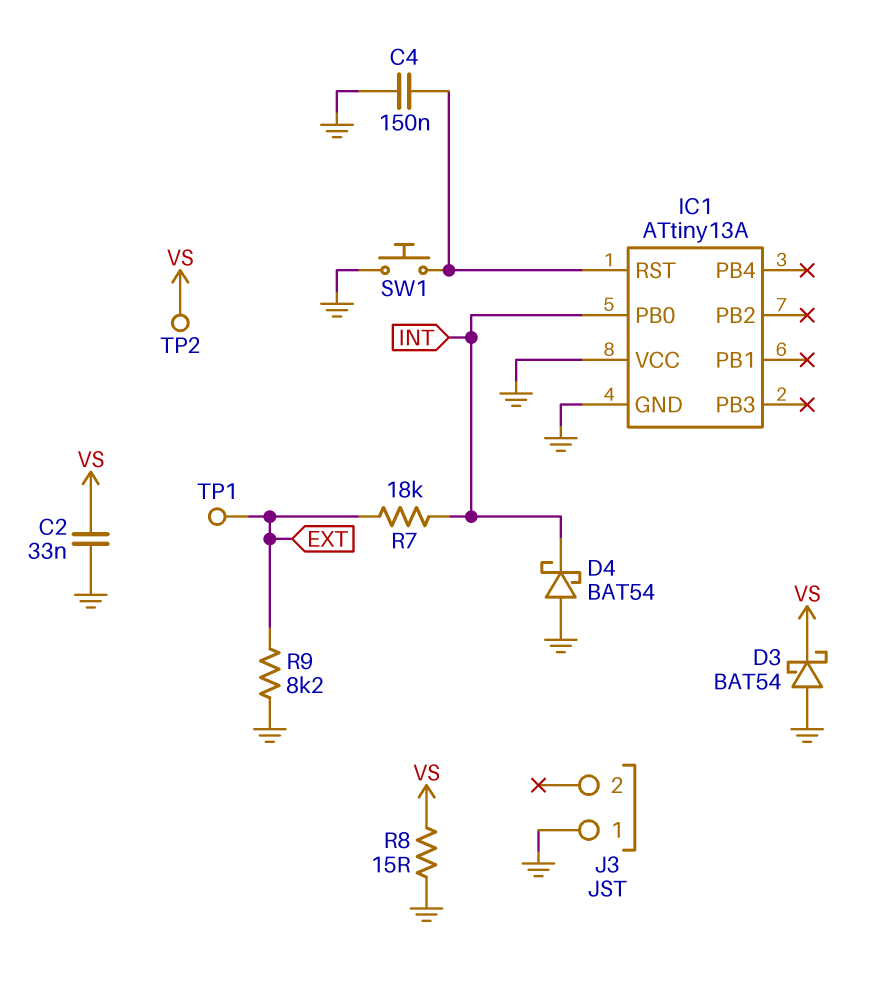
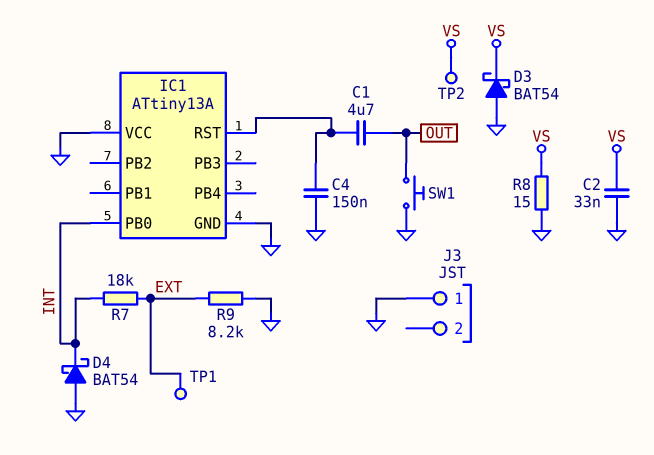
C1: none -> 4.7uF (IC1/RST, OUT)
SW1: button (GND, IC1/RST) -> button (GND, OUT)

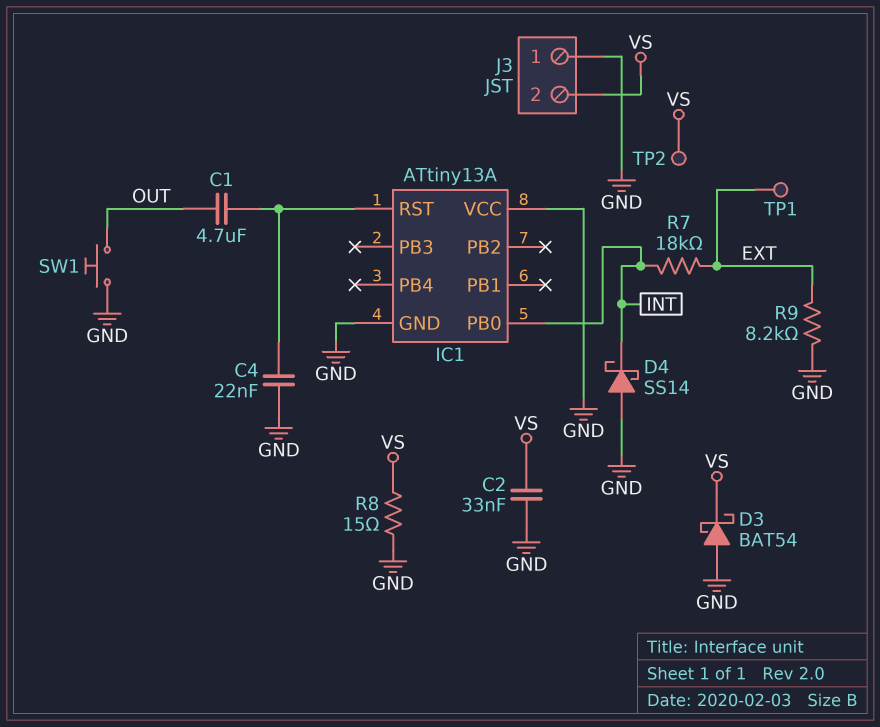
C4: 150nF (GND, IC1/RST) -> 22nF (GND, IC1/RST)
D4: schottky BAT54 (A GND, K INT) -> schottky SS14 (A GND, K INT)
J3 pin 2: none -> VS

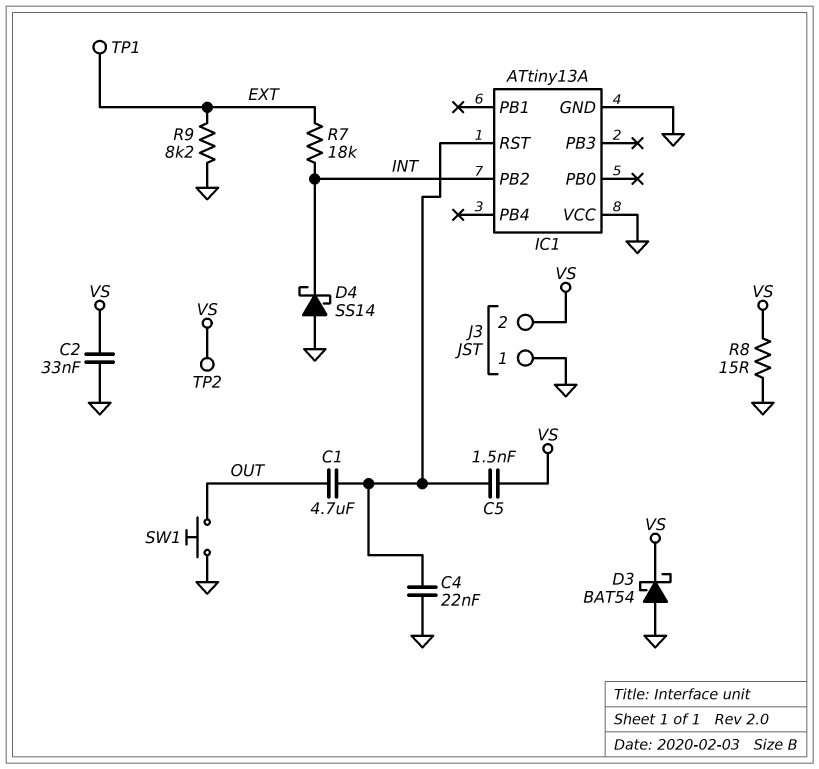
C5: none -> 1.5nF (IC1/RST, VS)
IC1 pin PB0: INT -> none
IC1 pin PB2: none -> INT

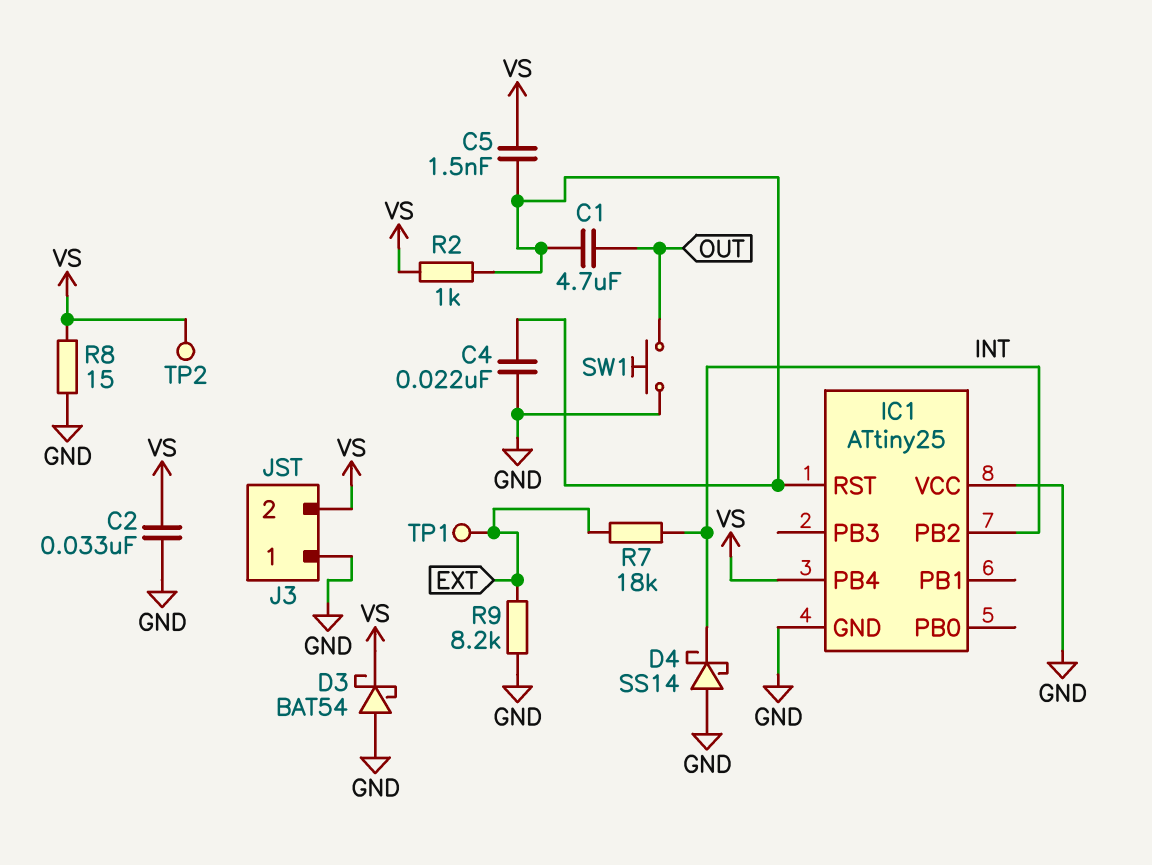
IC1: ATtiny13A -> ATtiny25
IC1 pin PB4: none -> VS
R2: none -> 1k (IC1/RST, VS)

